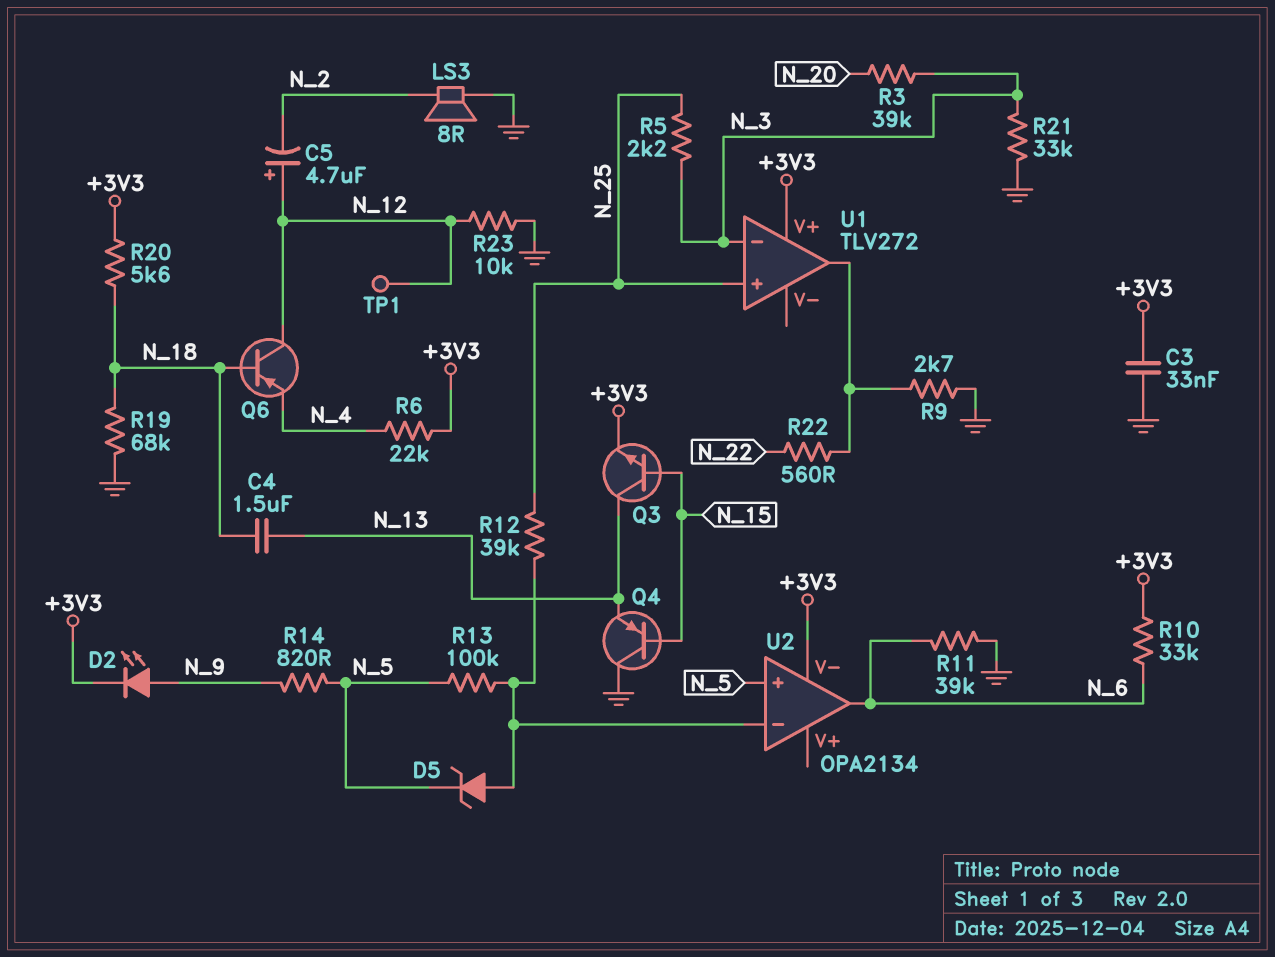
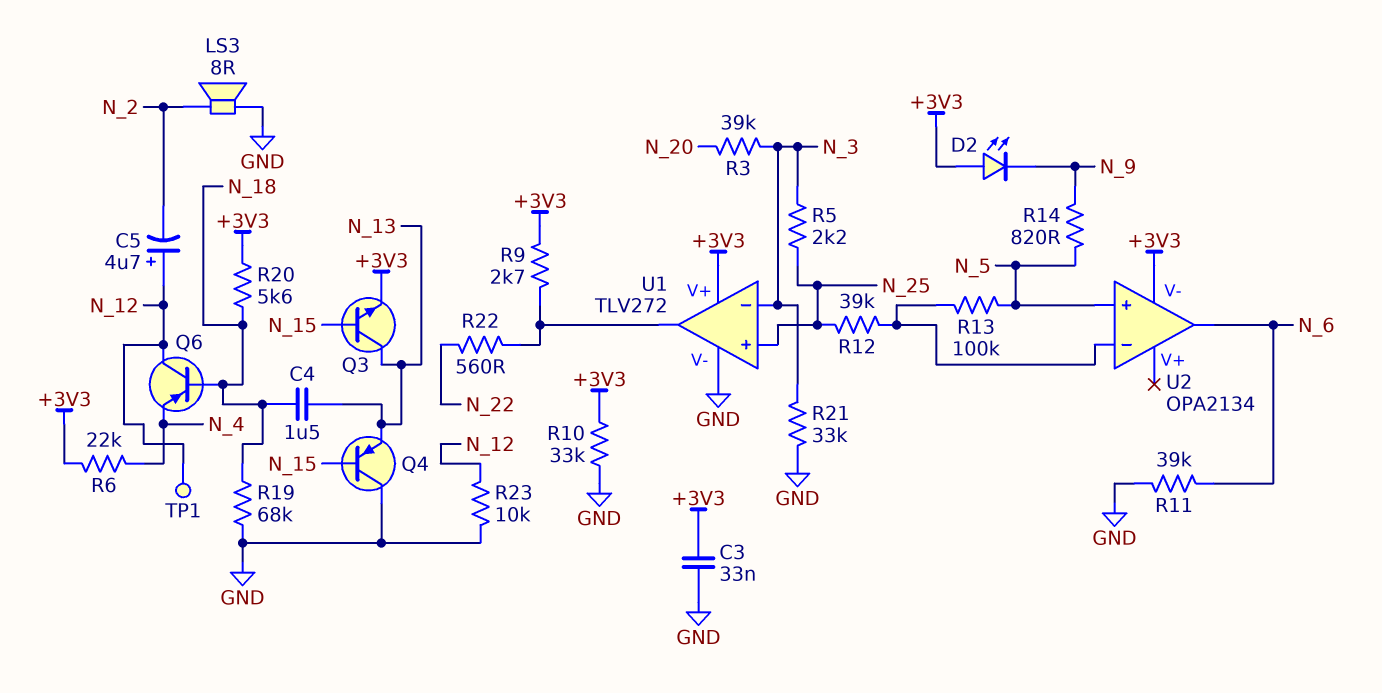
D2: LED (A N_9, K +3V3) -> LED (A +3V3, K N_9)
D5: zener (A U2/in-, K N_5) -> none
R9: 2.7k (GND, U1/out) -> 2.7k (+3V3, U1/out)
R10: 33k (+3V3, N_6) -> 33k (+3V3, GND)
U1 pin V-: none -> GND

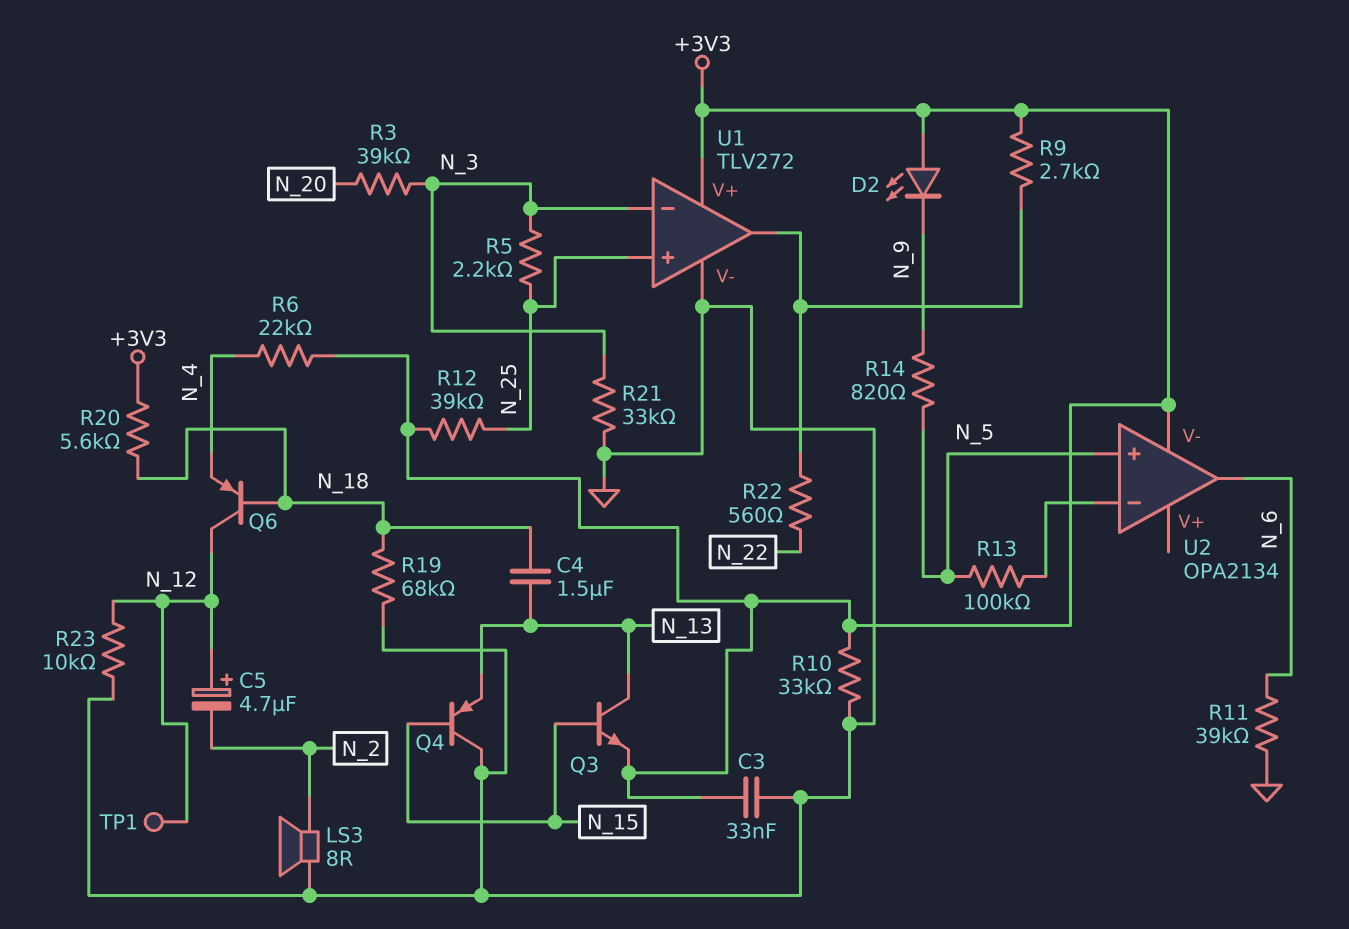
R12: 39k (N_25, U2/in-) -> 39k (+3V3, N_25)

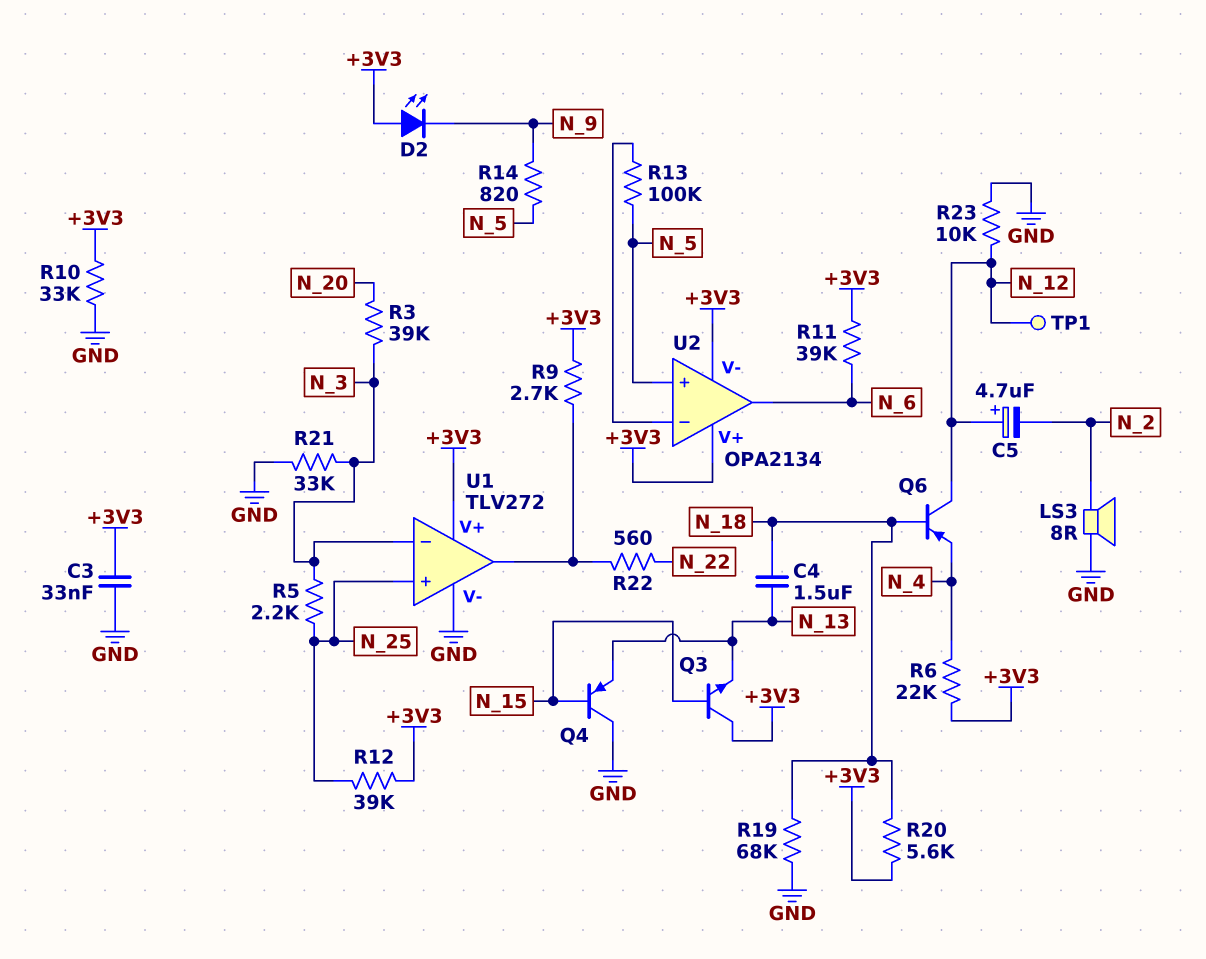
Q3: NPN (B N_15, C N_13, E +3V3) -> NPN (B N_15, C +3V3, E N_13)
R11: 39k (GND, N_6) -> 39k (+3V3, N_6)
U2 pin V+: none -> +3V3

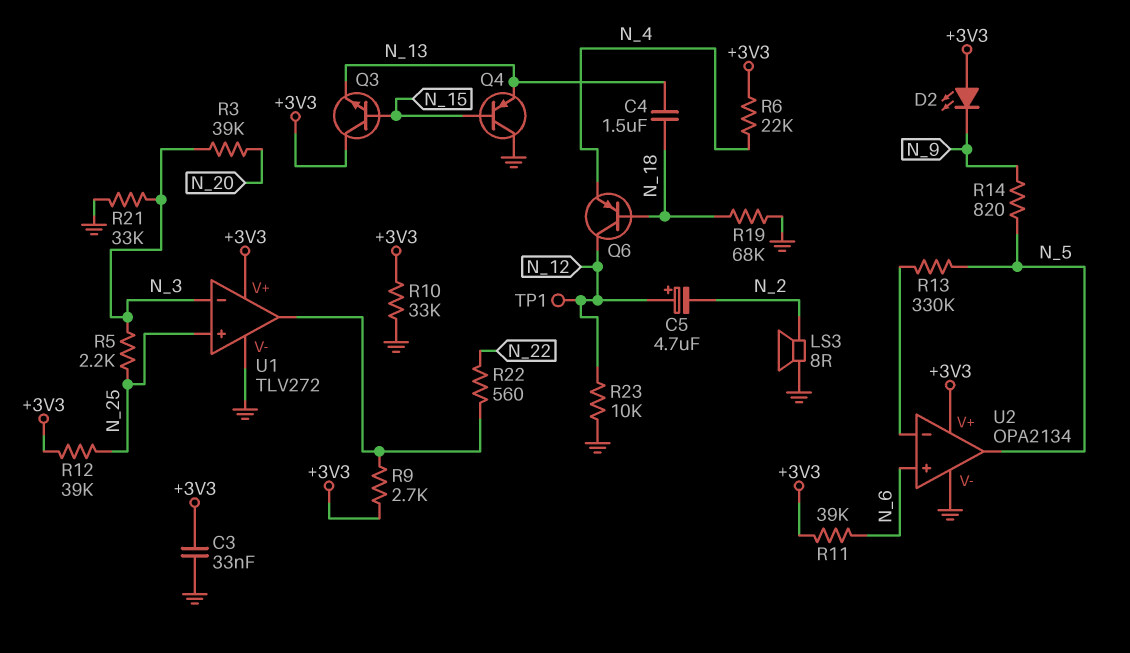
R13: 100k (N_5, U2/in-) -> 330k (N_5, U2/in-)
R20: 5.6k (+3V3, N_18) -> none
U2 pin V-: +3V3 -> GND
U2 pin in+: N_5 -> N_6
U2 pin out: N_6 -> N_5

